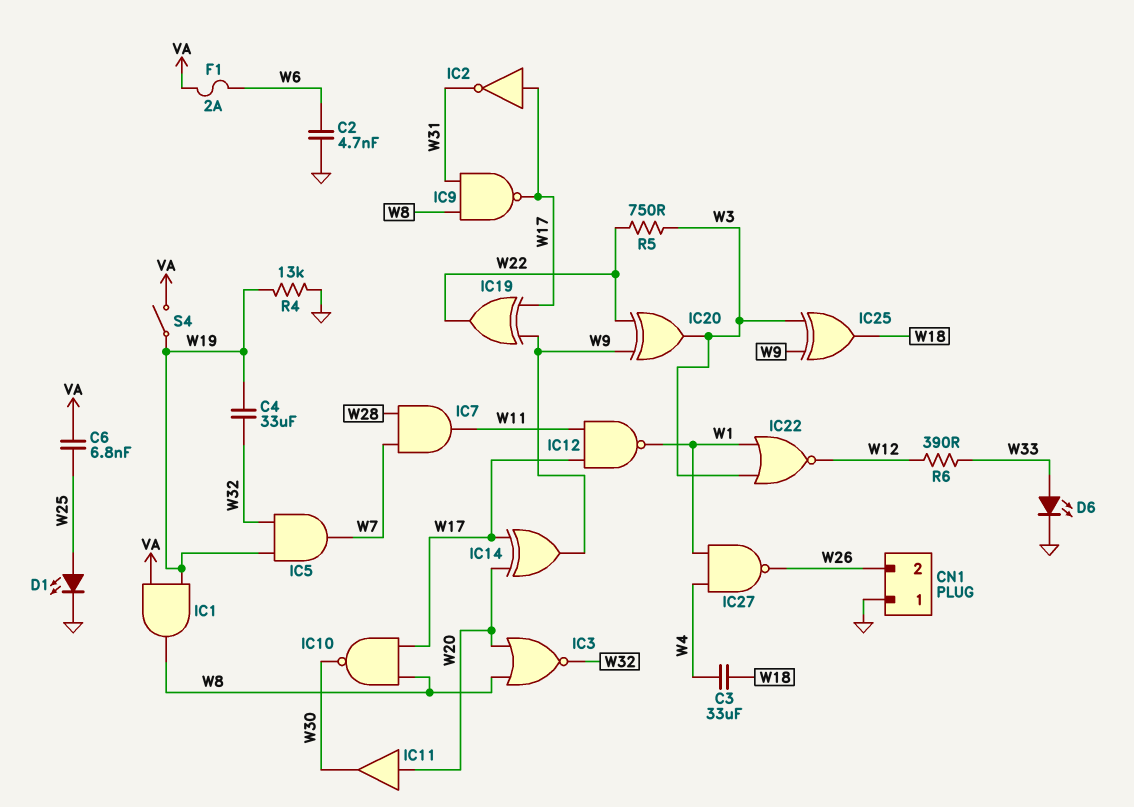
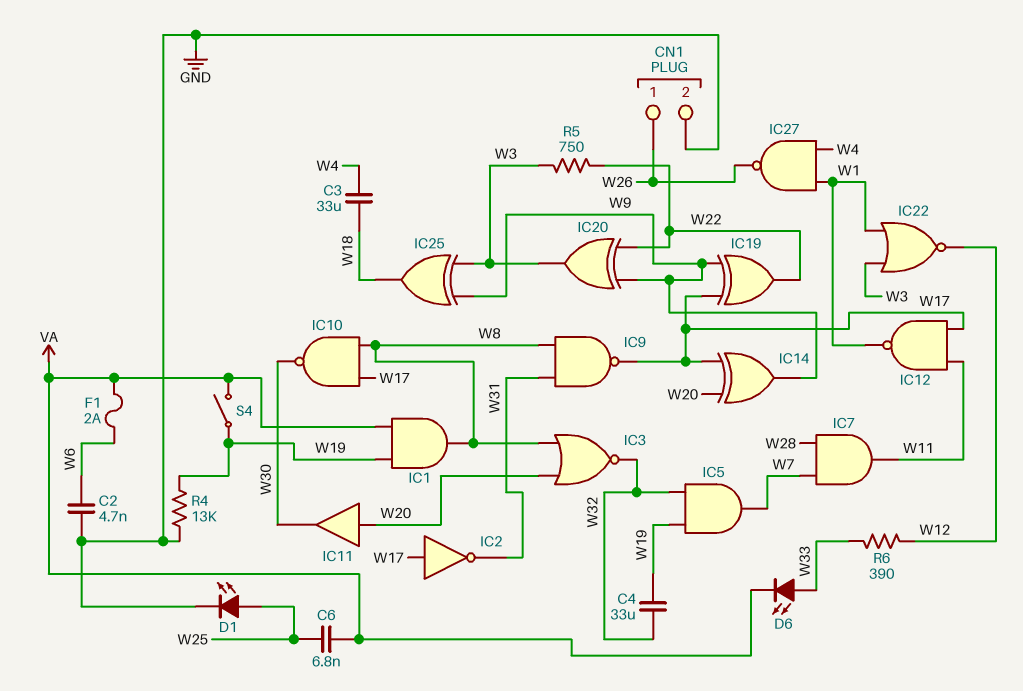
CN1 pin 1: GND -> W26
CN1 pin 2: W26 -> GND
D6: LED (A W33, K GND) -> LED (A W33, K VA)

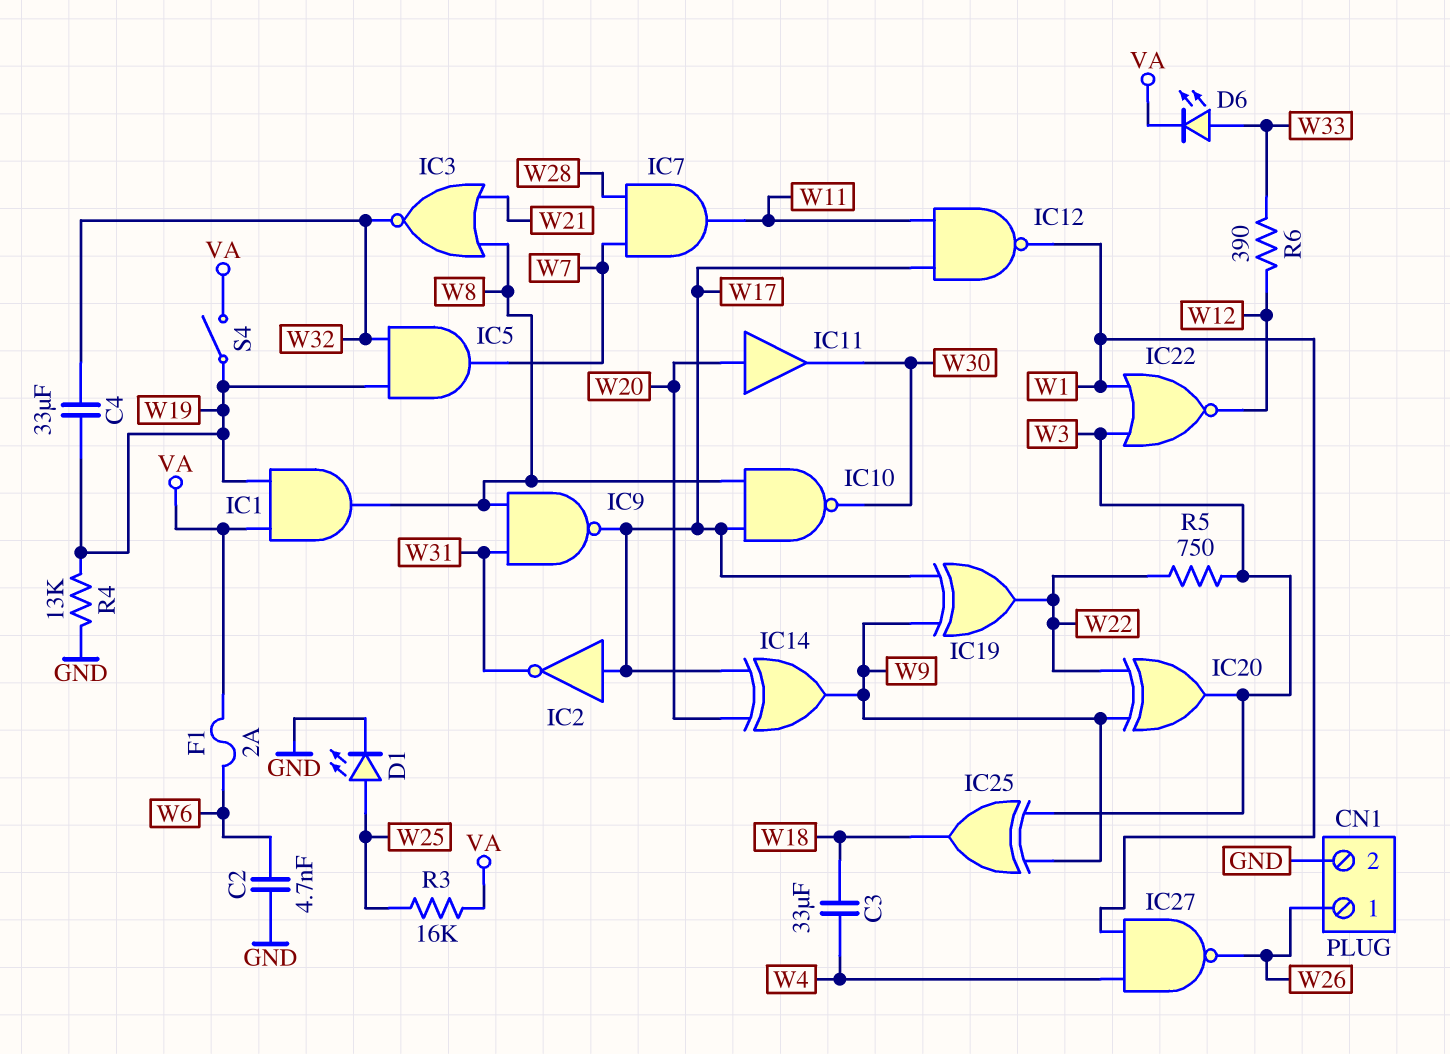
C6: 6.8nF (VA, W25) -> none
IC3: NOR (in W8, in W20, out W32) -> NOR (in W8, in W21, out W32)
R3: none -> 16k (VA, W25)

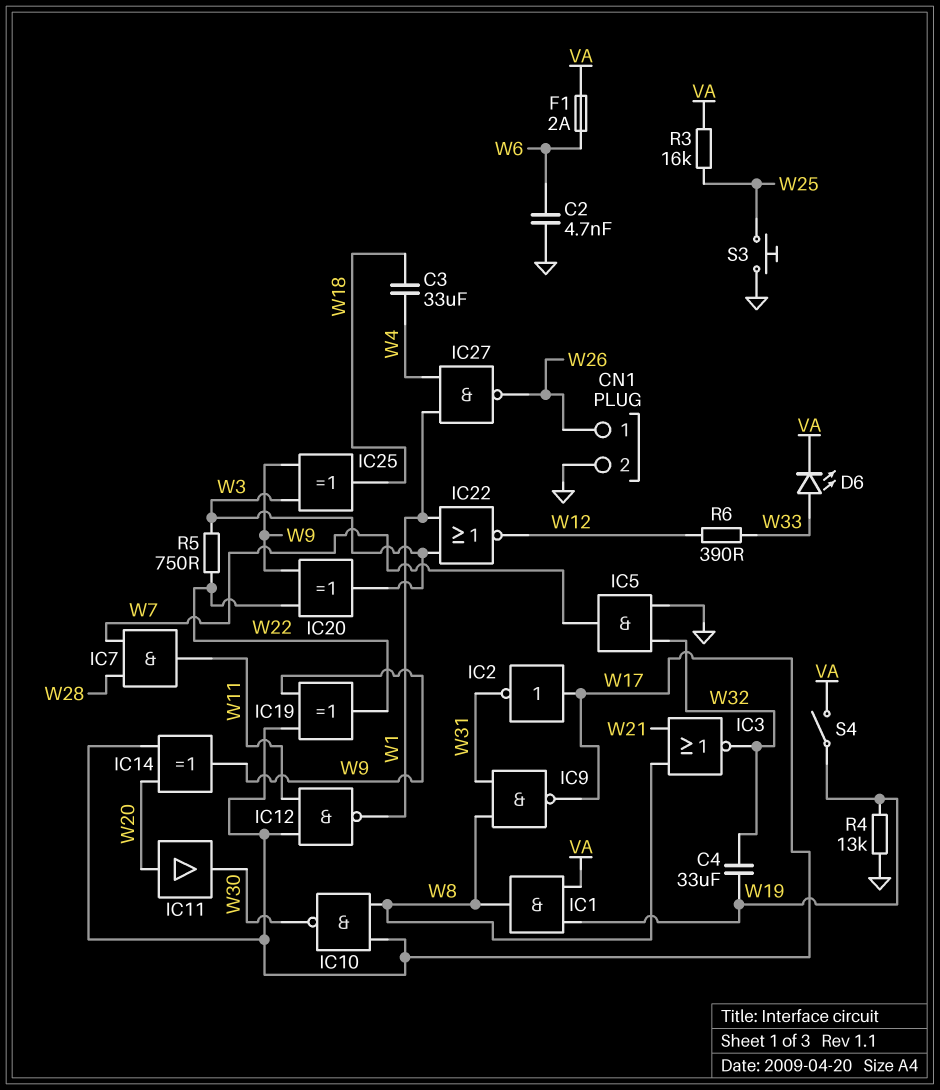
D1: LED (A W25, K GND) -> none
IC5: AND (in W19, in W32, out W7) -> AND (in GND, in W32, out W7)
S3: none -> button (GND, W25)

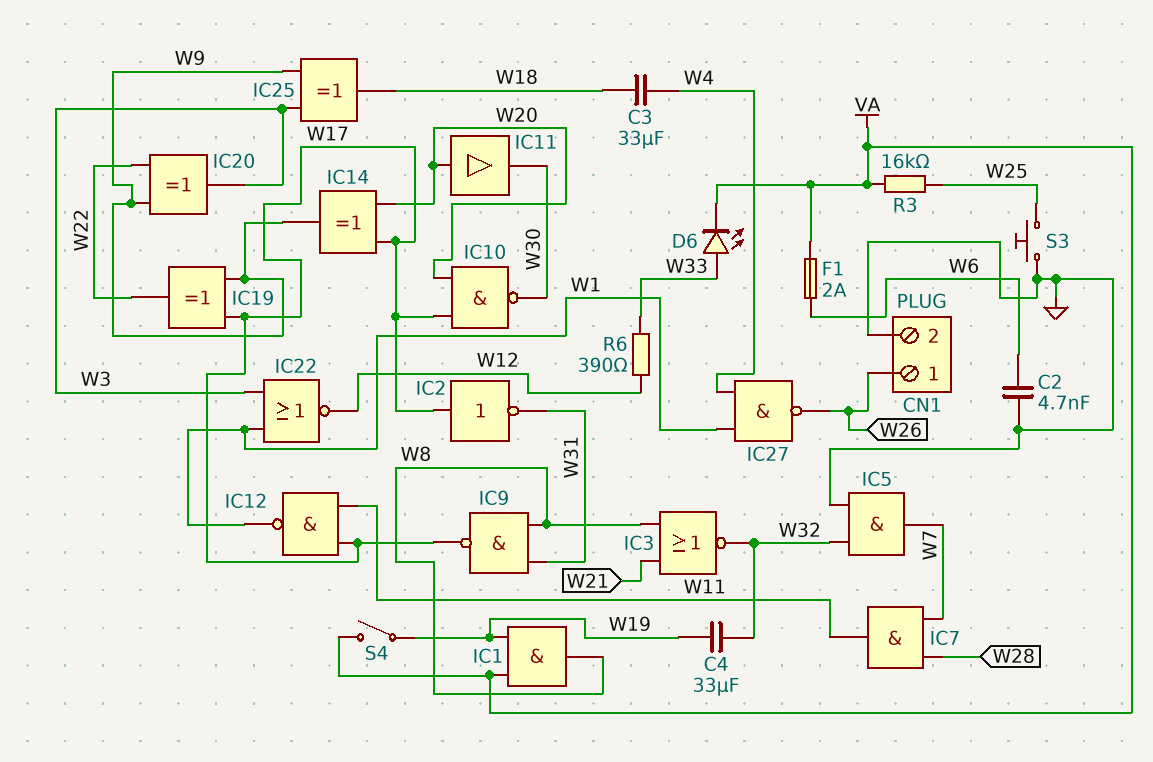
IC10: NAND (in W8, in W17, out W30) -> NAND (in W17, in W20, out W30)
R4: 13k (GND, W19) -> none
R5: 750 (W3, W22) -> none

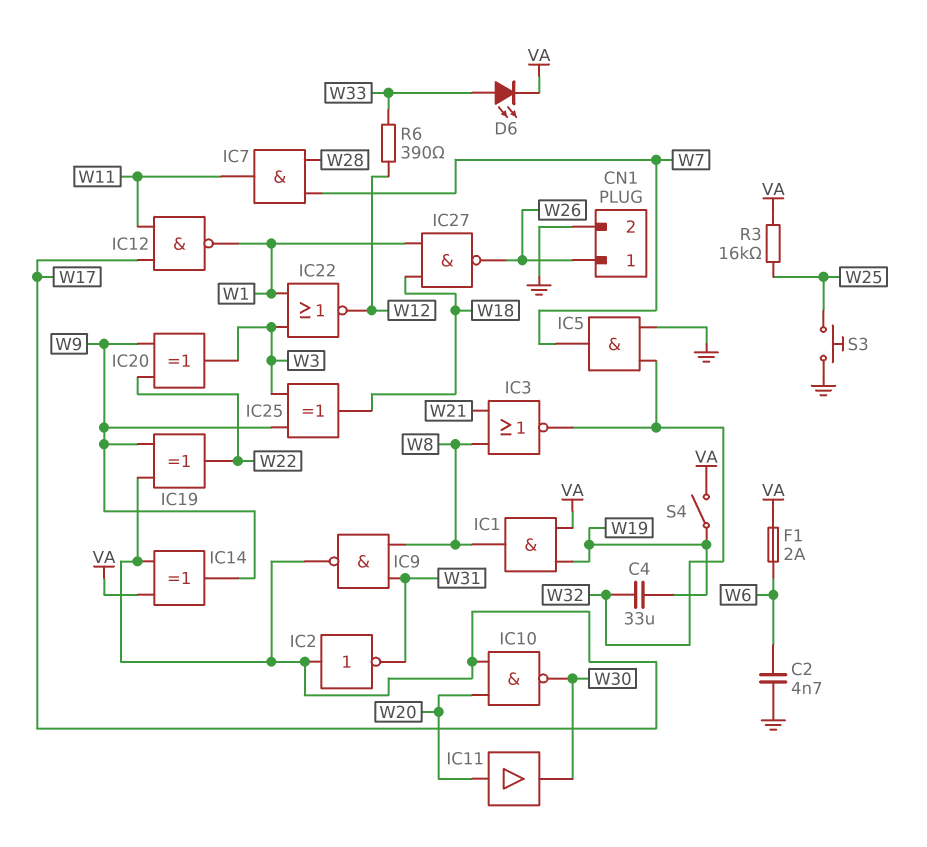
C3: 33uF (W4, W18) -> none
IC14: XOR (in W17, in W20, out W9) -> XOR (in VA, in W17, out W9)
IC27: NAND (in W1, in W4, out W26) -> NAND (in W1, in W18, out W26)

